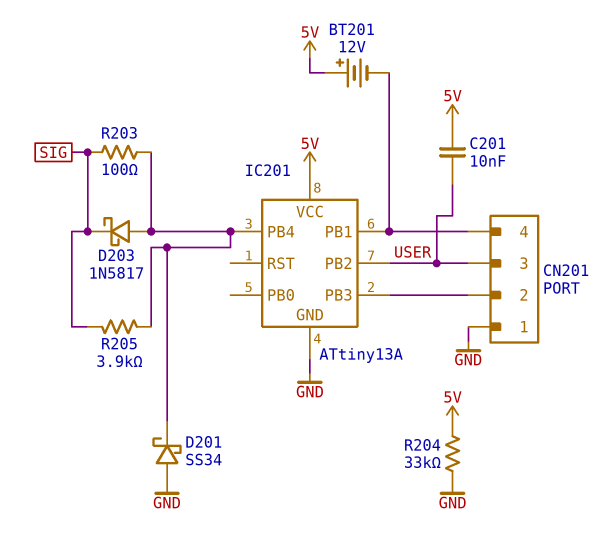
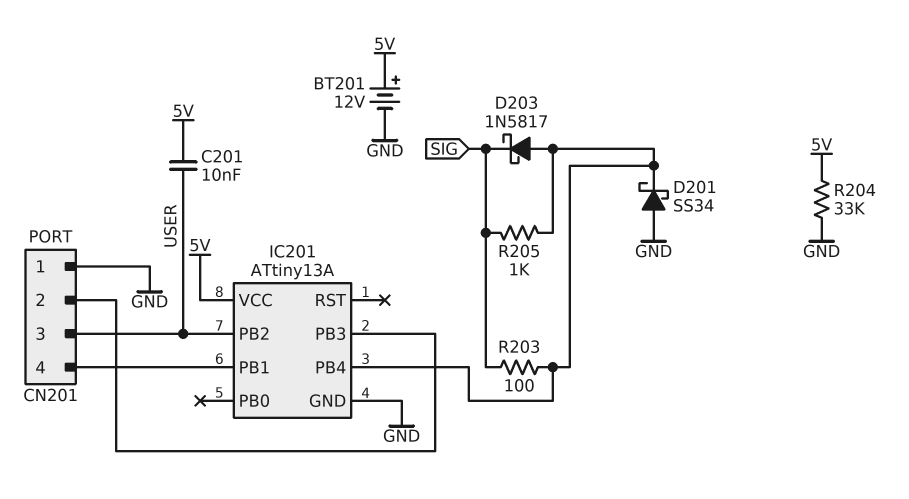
BT201: 12V (plus 5V, minus CN201/4) -> 12V (plus 5V, minus GND)
R205: 3.9k (IC201/PB4, SIG) -> 1k (IC201/PB4, SIG)

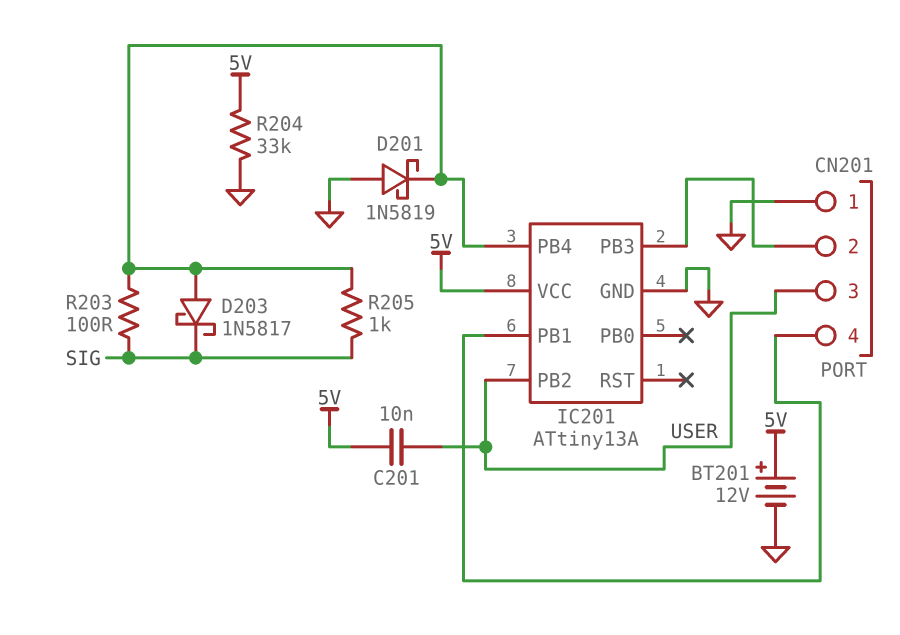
D201: schottky SS34 (A GND, K IC201/PB4) -> schottky 1N5819 (A GND, K IC201/PB4)

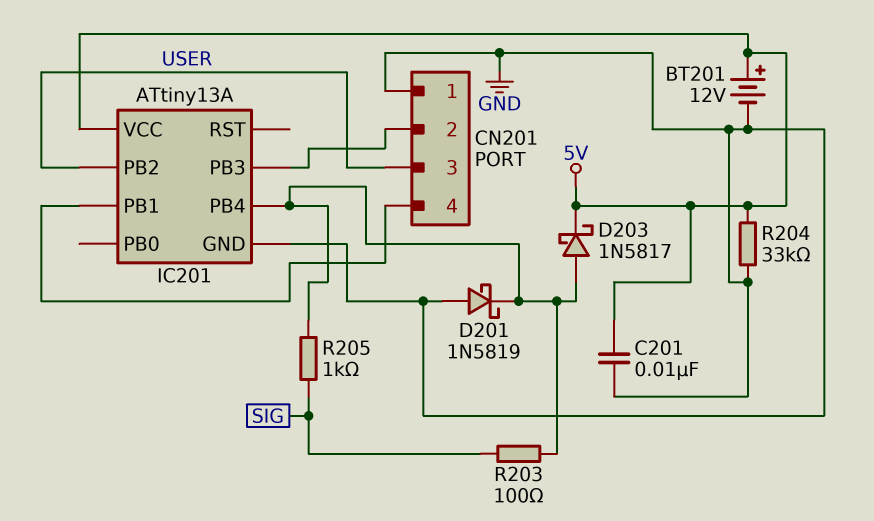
C201: 10nF (5V, USER) -> 10nF (5V, GND)
D203: schottky 1N5817 (A IC201/PB4, K SIG) -> schottky 1N5817 (A IC201/PB4, K 5V)

